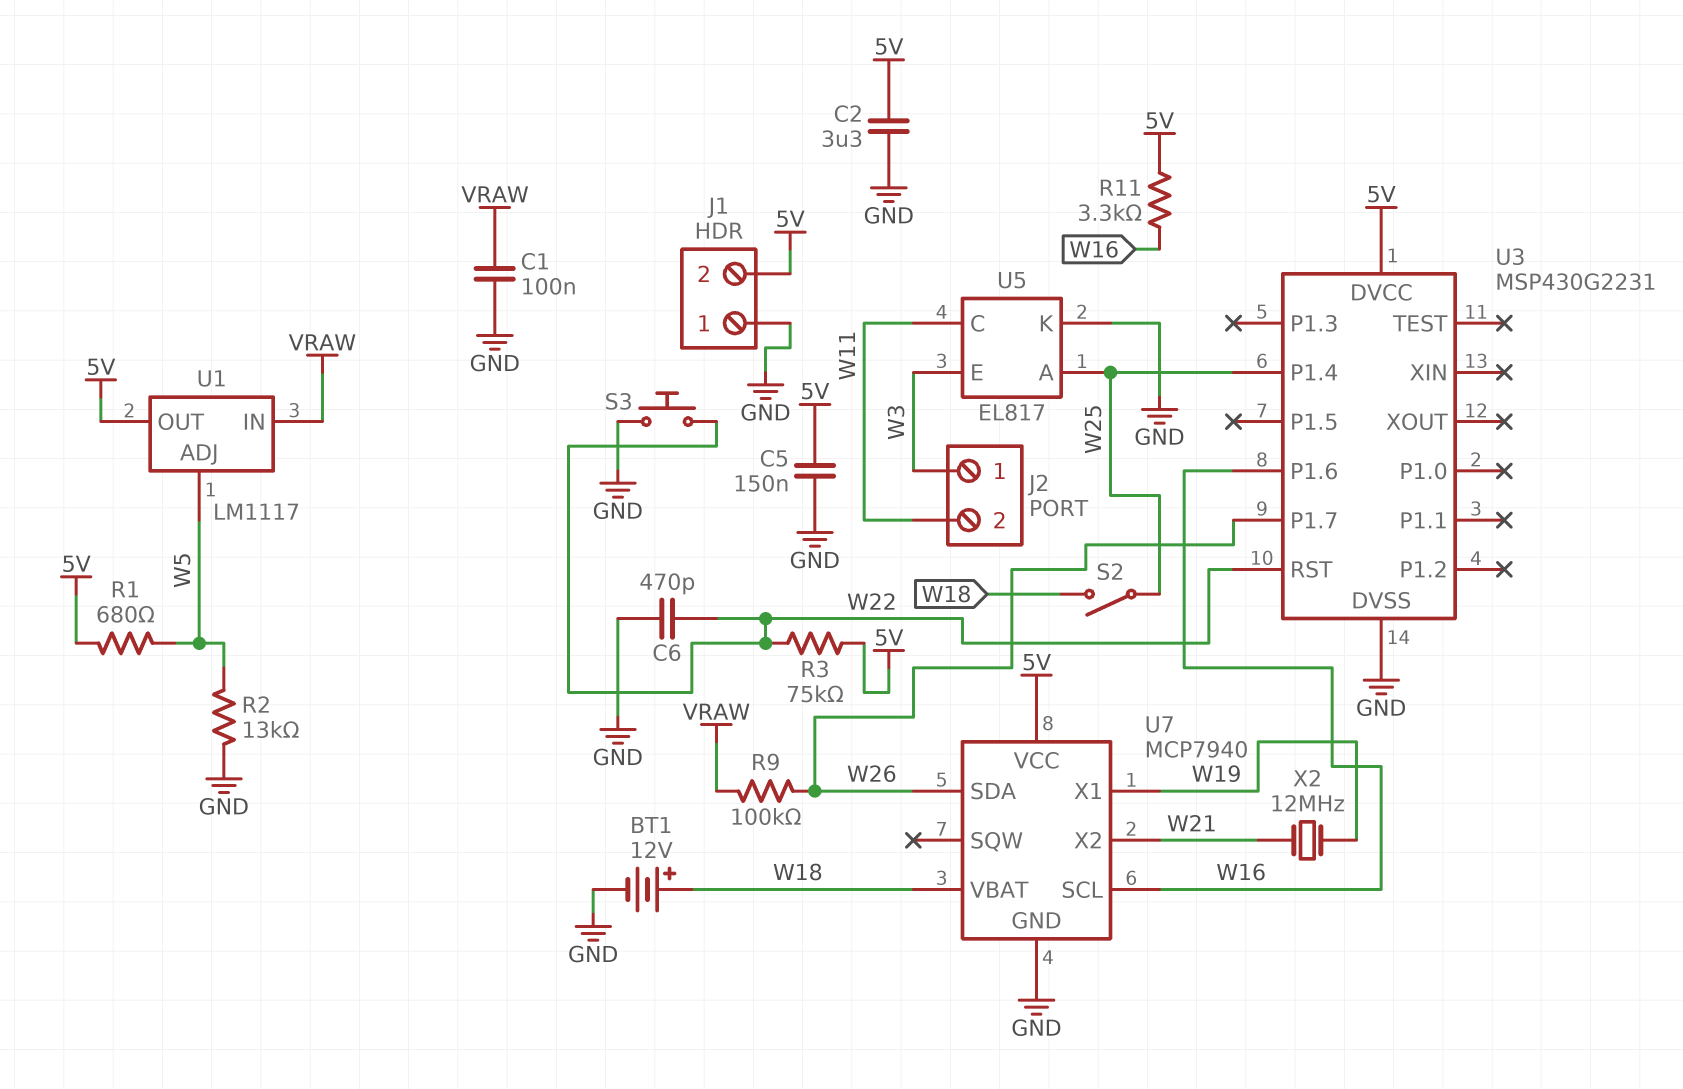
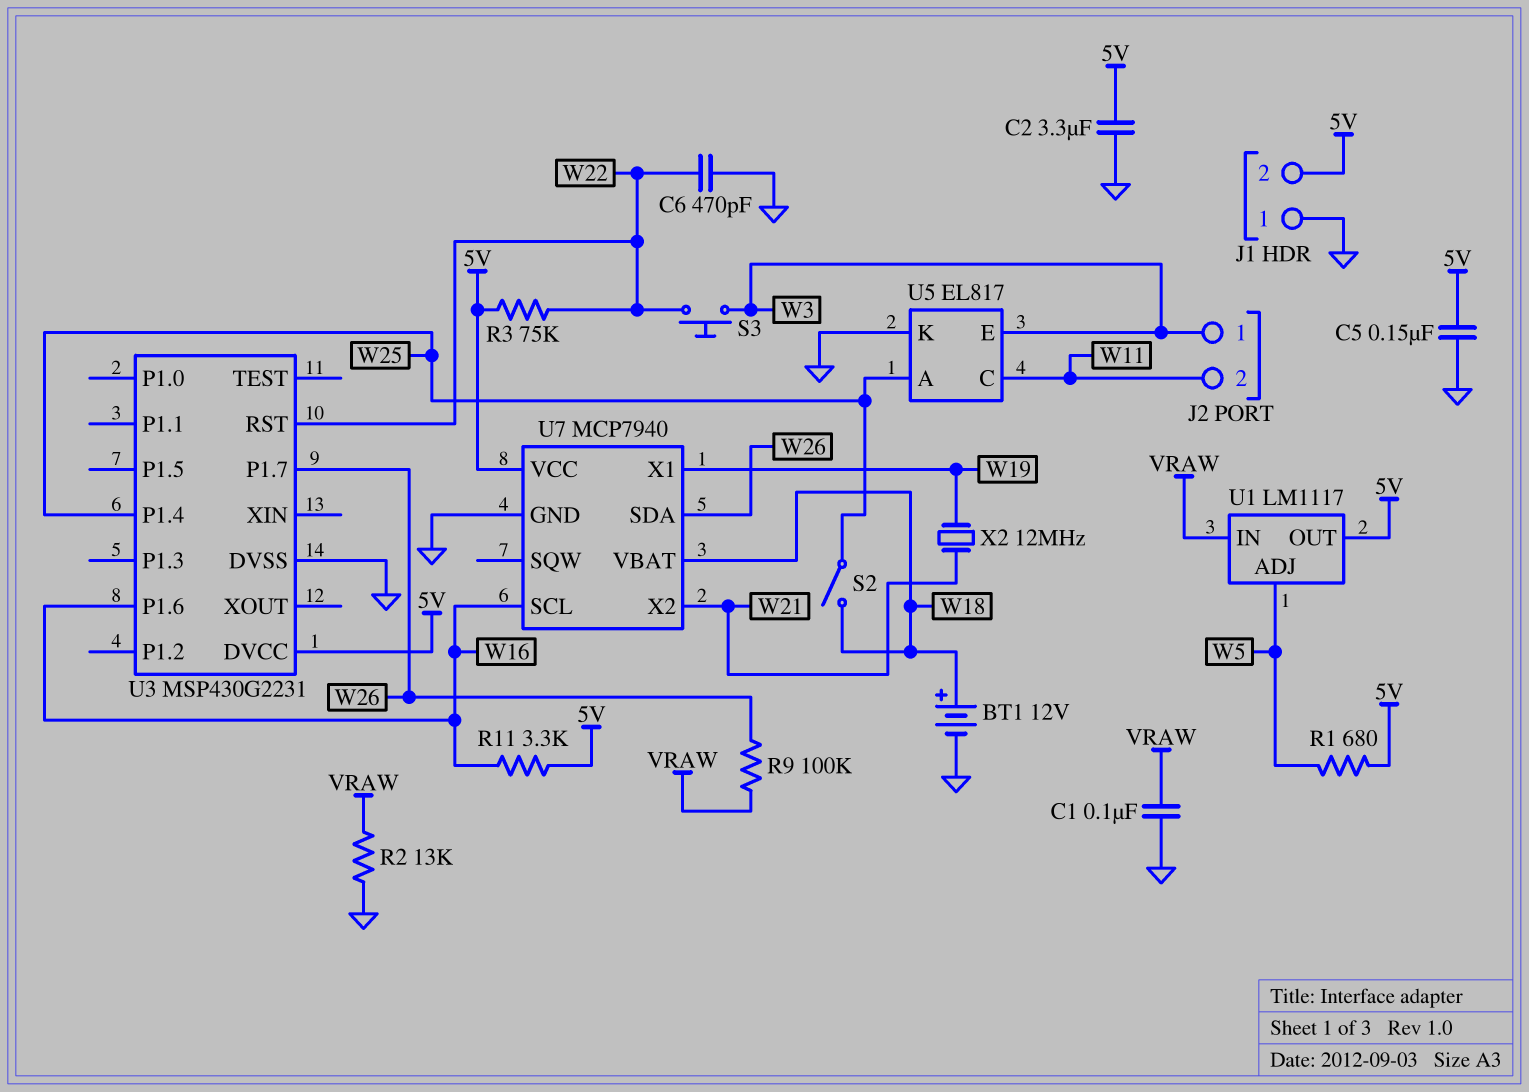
R2: 13k (GND, W5) -> 13k (GND, VRAW)
S3: button (GND, W22) -> button (W3, W22)

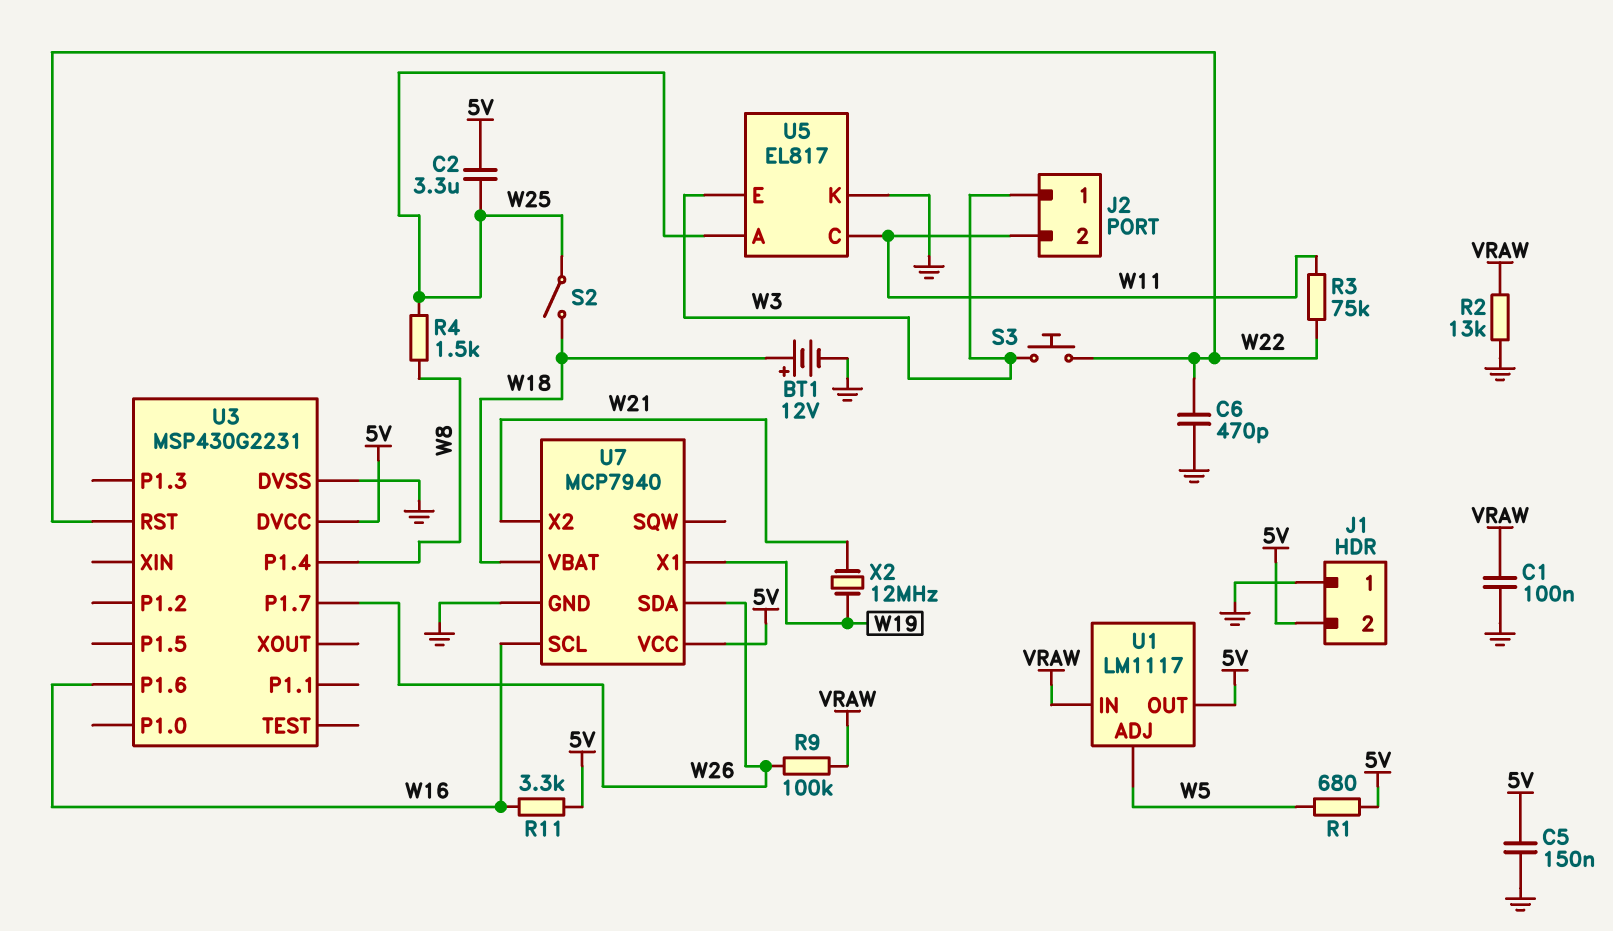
C2: 3.3uF (5V, GND) -> 3.3uF (5V, W25)
R3: 75k (5V, W22) -> 75k (W11, W22)
R4: none -> 1.5k (W8, W25)
U3 pin P1.4: W25 -> W8

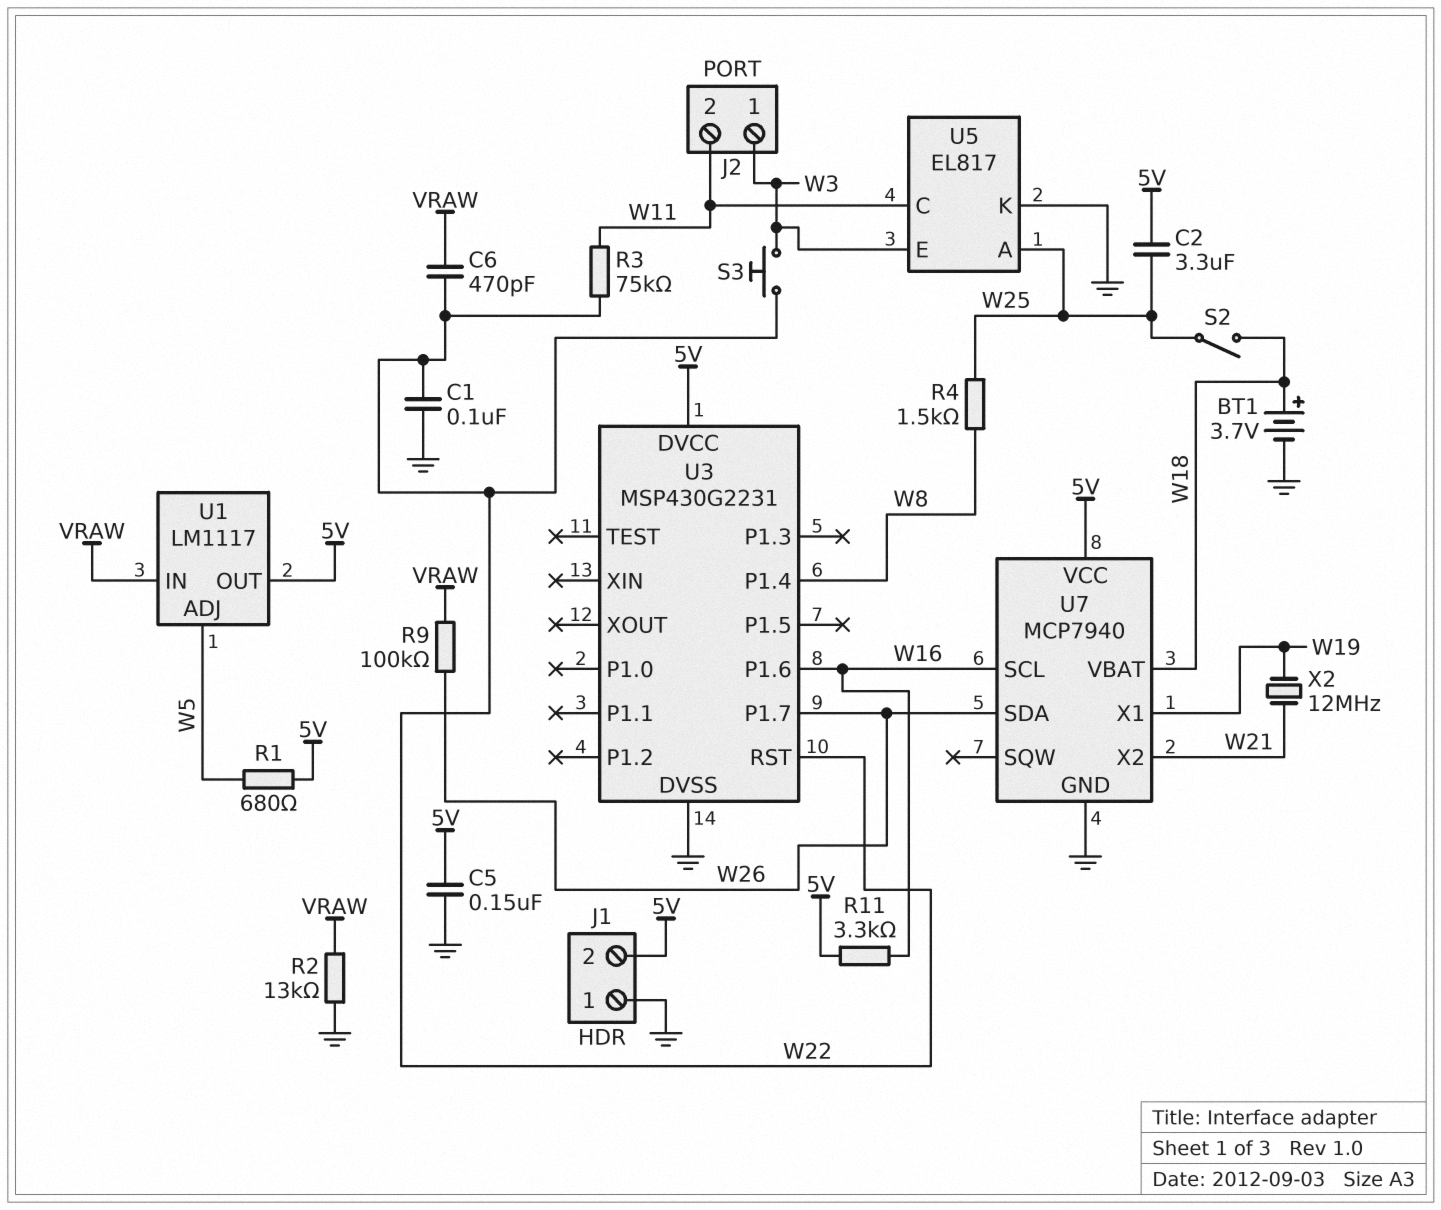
BT1: 12V (plus W18, minus GND) -> 3.7V (plus W18, minus GND)
C1: 100nF (GND, VRAW) -> 100nF (GND, W22)
C6: 470pF (GND, W22) -> 470pF (VRAW, W22)

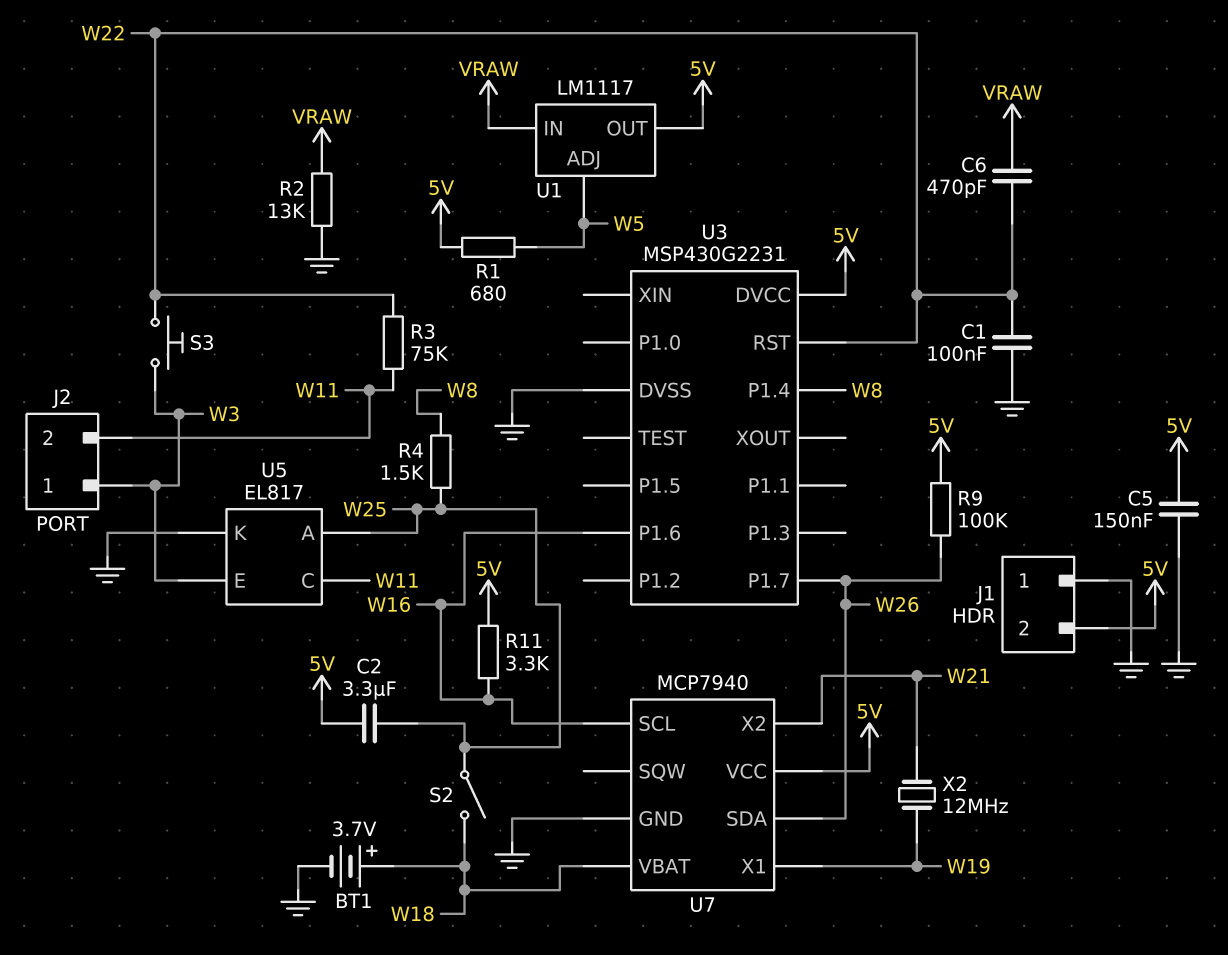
R9: 100k (VRAW, W26) -> 100k (5V, W26)

